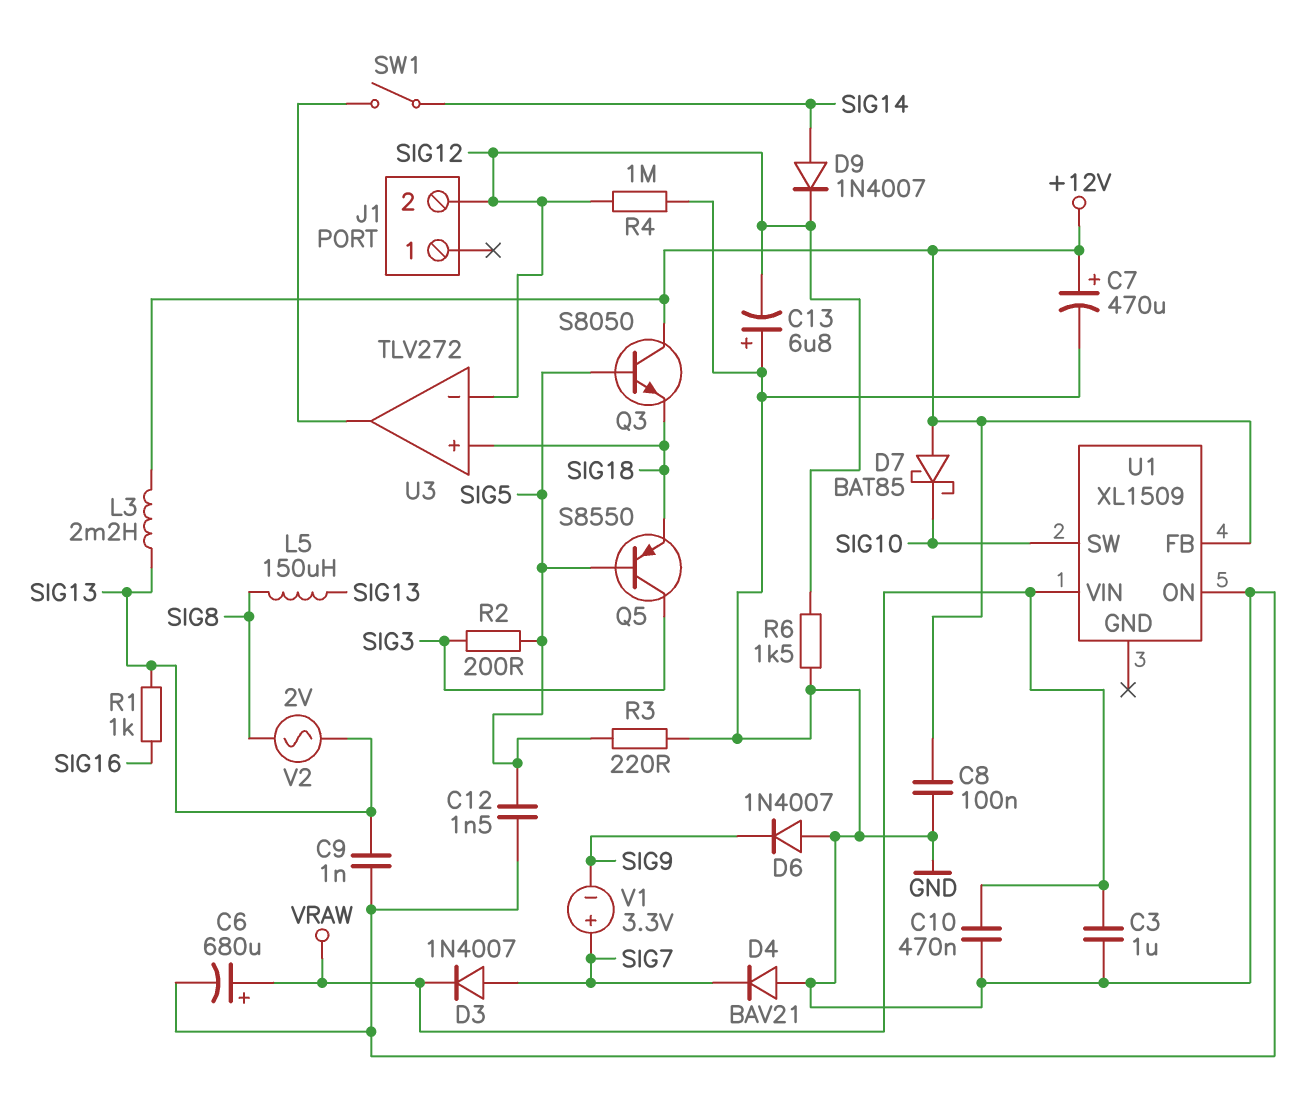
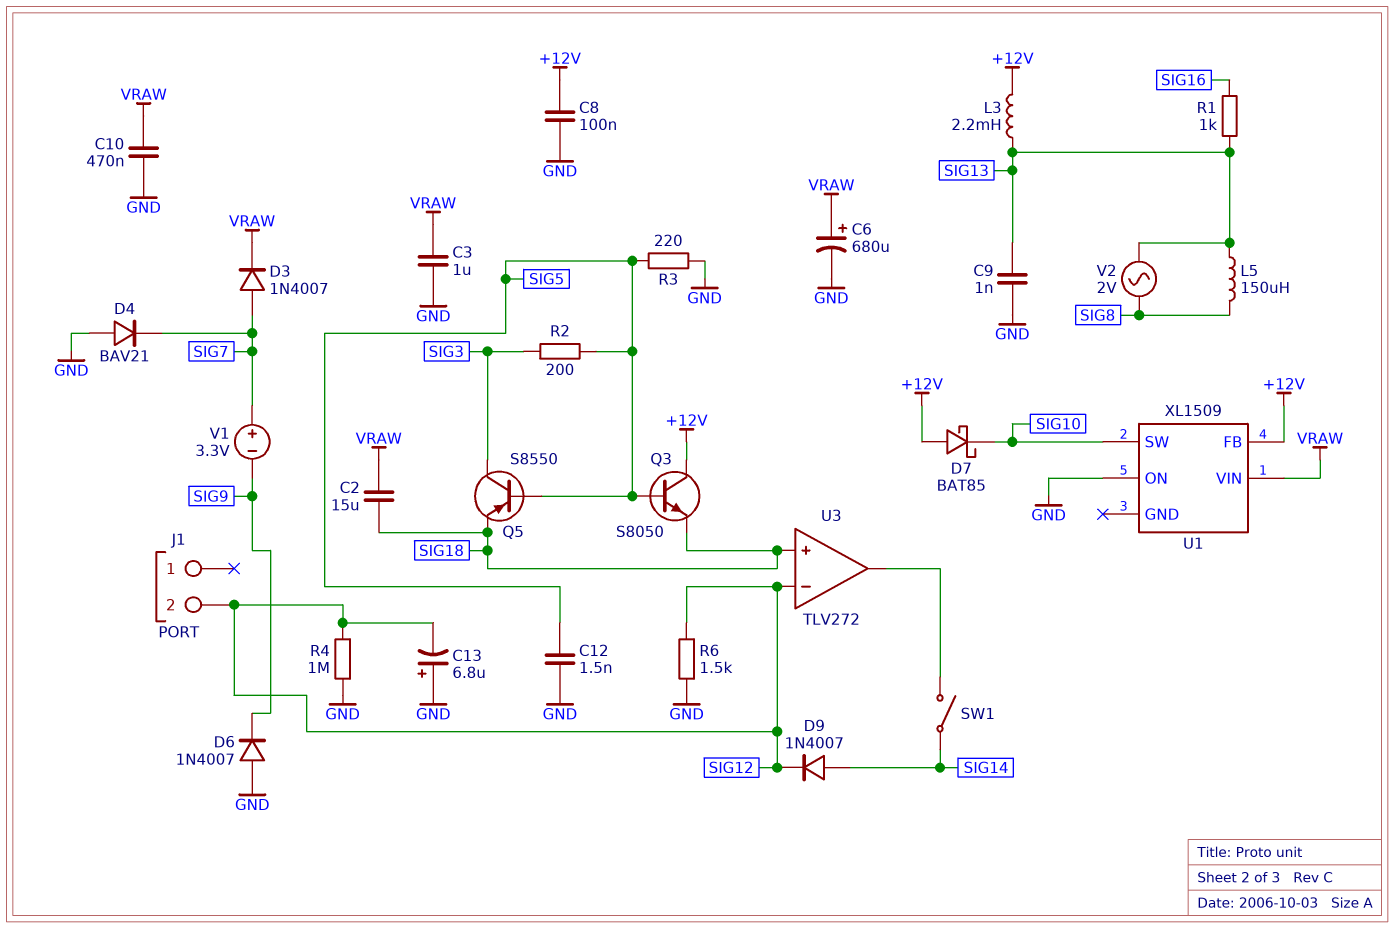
C2: none -> 15uF (SIG18, VRAW)
C7: 470uF (plus +12V, minus GND) -> none

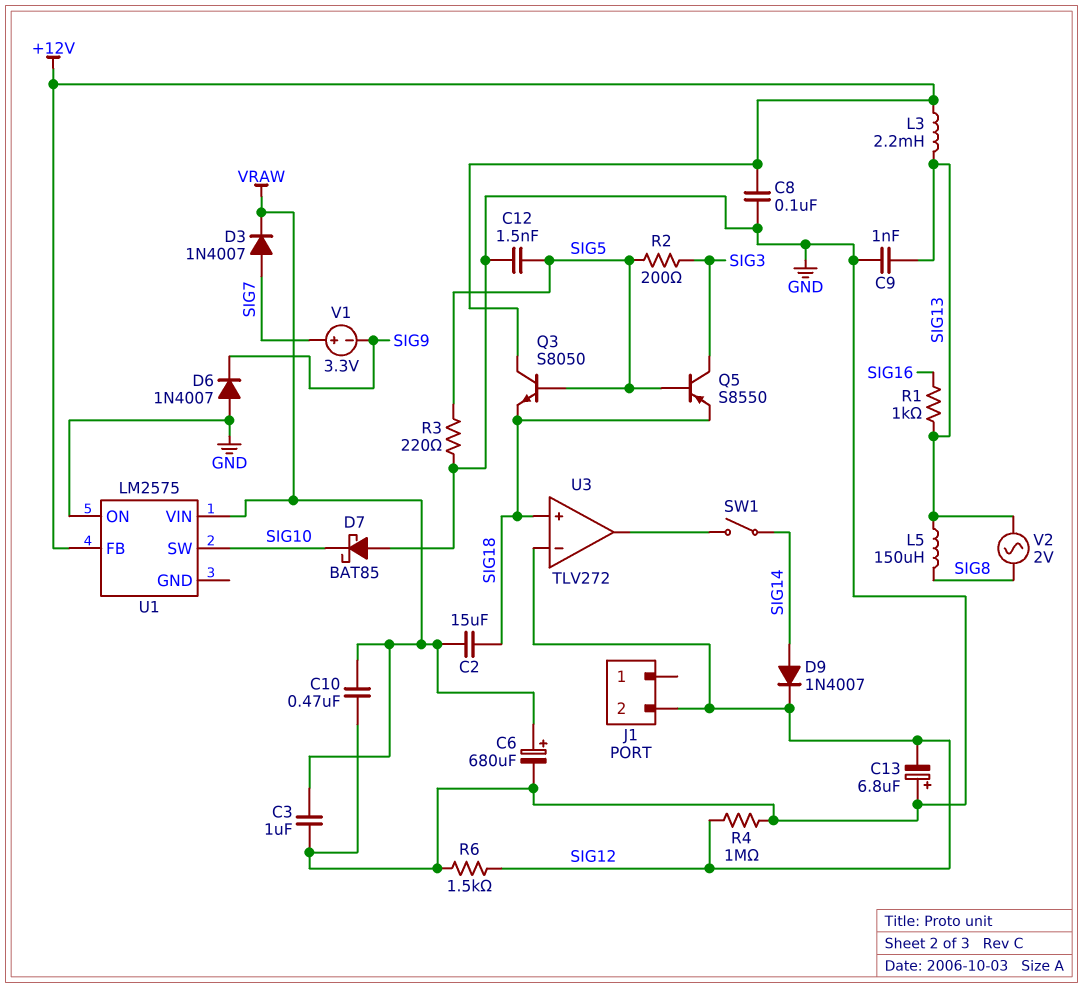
D4: diode BAV21 (A GND, K SIG7) -> none
D7: schottky BAT85 (A +12V, K SIG10) -> schottky BAT85 (A GND, K SIG10)
U1: XL1509 -> LM2575

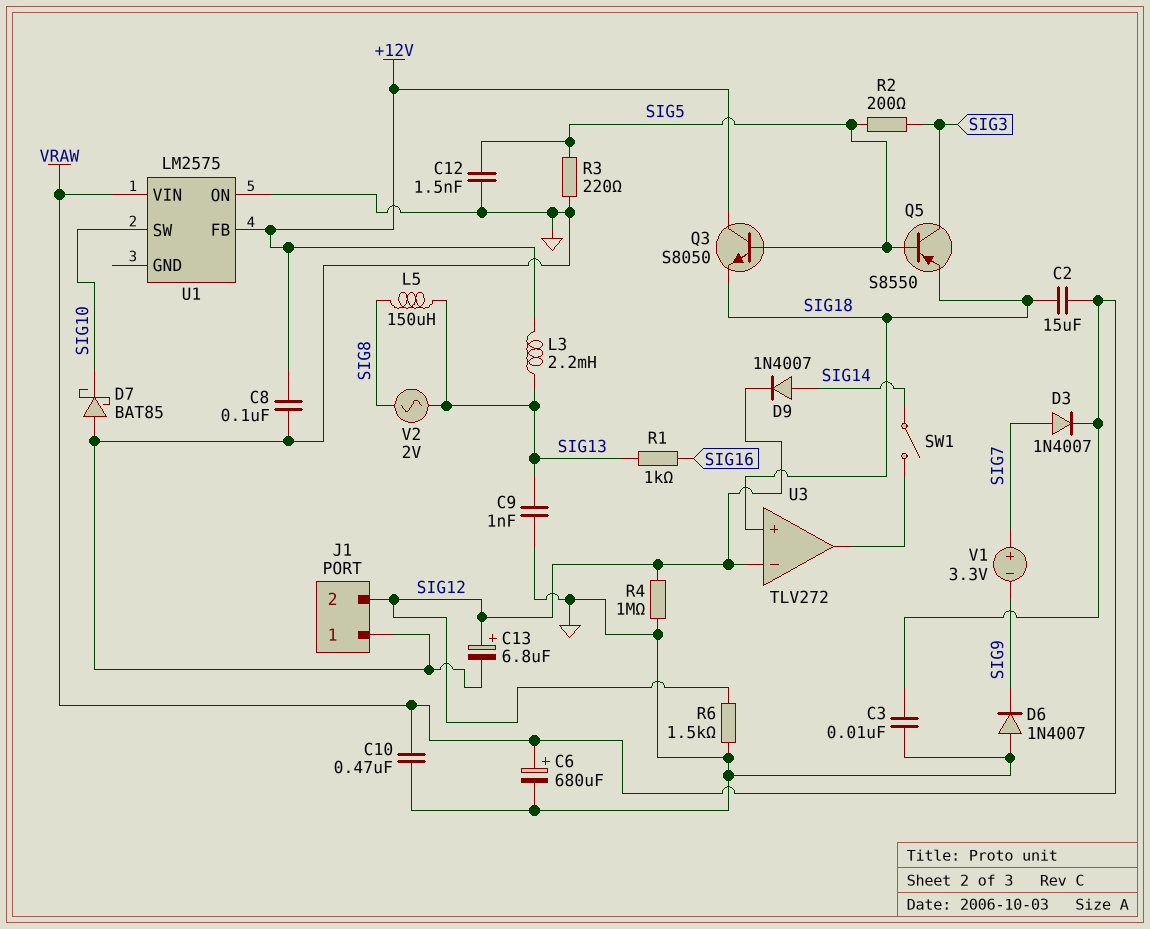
C3: 1uF (GND, VRAW) -> 10nF (GND, VRAW)
C13: 6.8uF (plus GND, minus SIG12) -> 6.8uF (plus SIG12, minus GND)
J1 pin 1: none -> GND

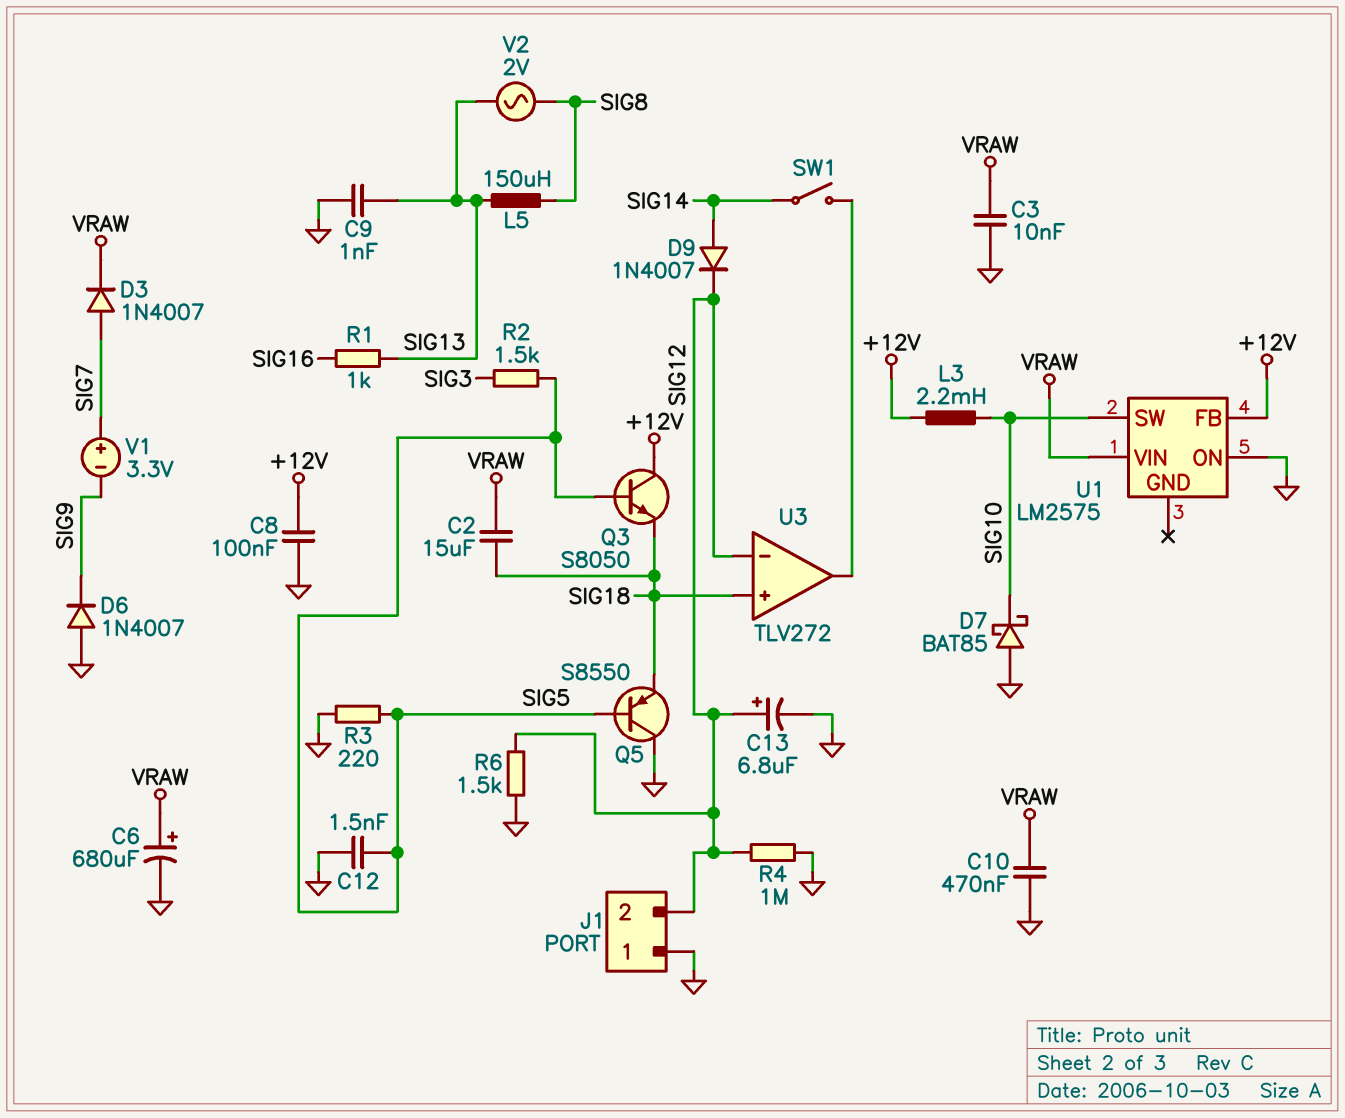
L3: 2.2mH (+12V, SIG13) -> 2.2mH (+12V, SIG10)
Q5: PNP S8550 (B SIG5, C SIG3, E SIG18) -> PNP S8550 (B SIG5, C GND, E SIG18)
R2: 200 (SIG3, SIG5) -> 1.5k (SIG3, SIG5)

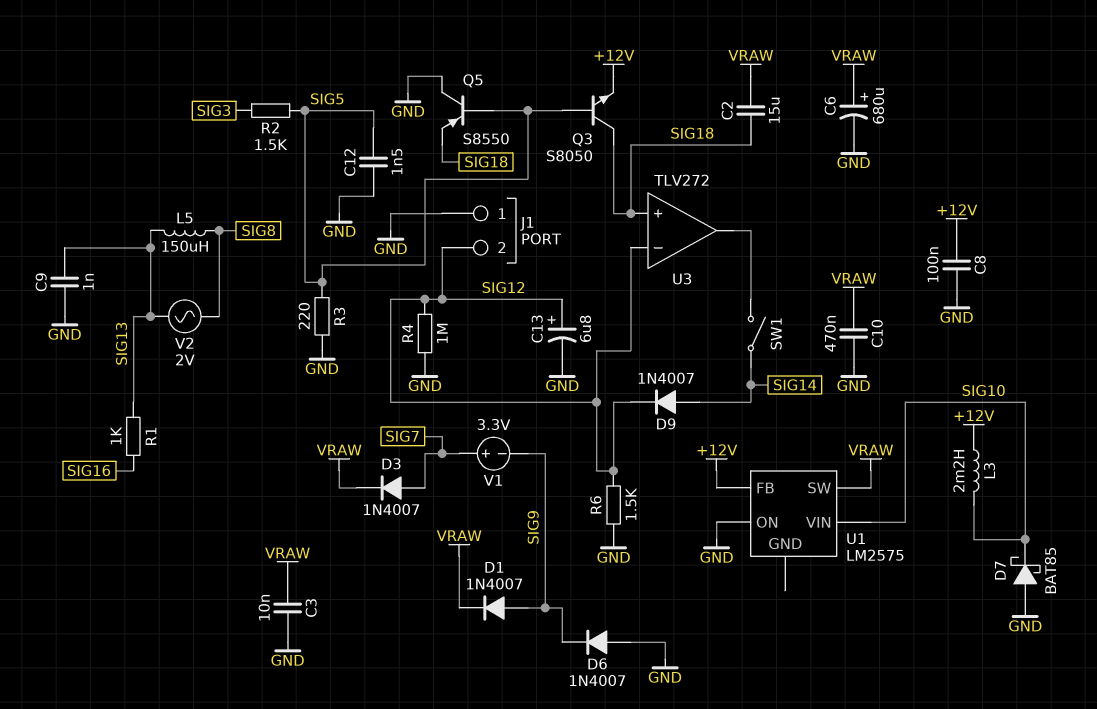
D1: none -> diode 1N4007 (A SIG9, K VRAW)
Q3: NPN S8050 (B SIG5, C +12V, E SIG18) -> NPN S8050 (B SIG5, C SIG18, E +12V)
U1 pin SW: SIG10 -> VRAW
U1 pin VIN: VRAW -> SIG10

